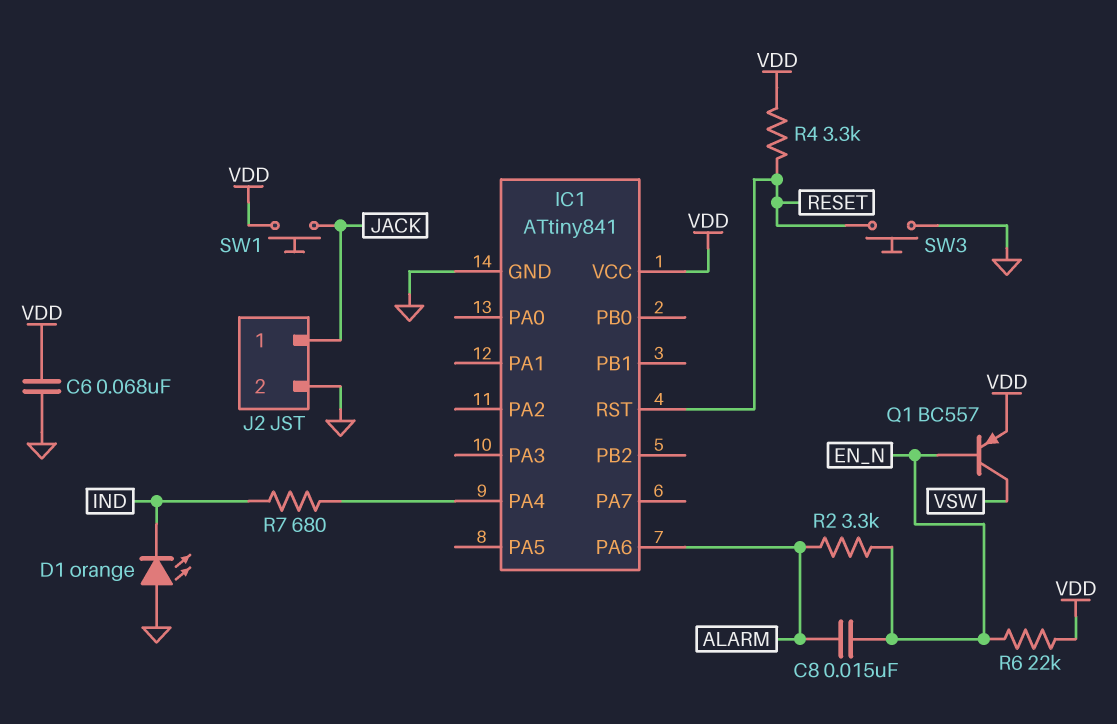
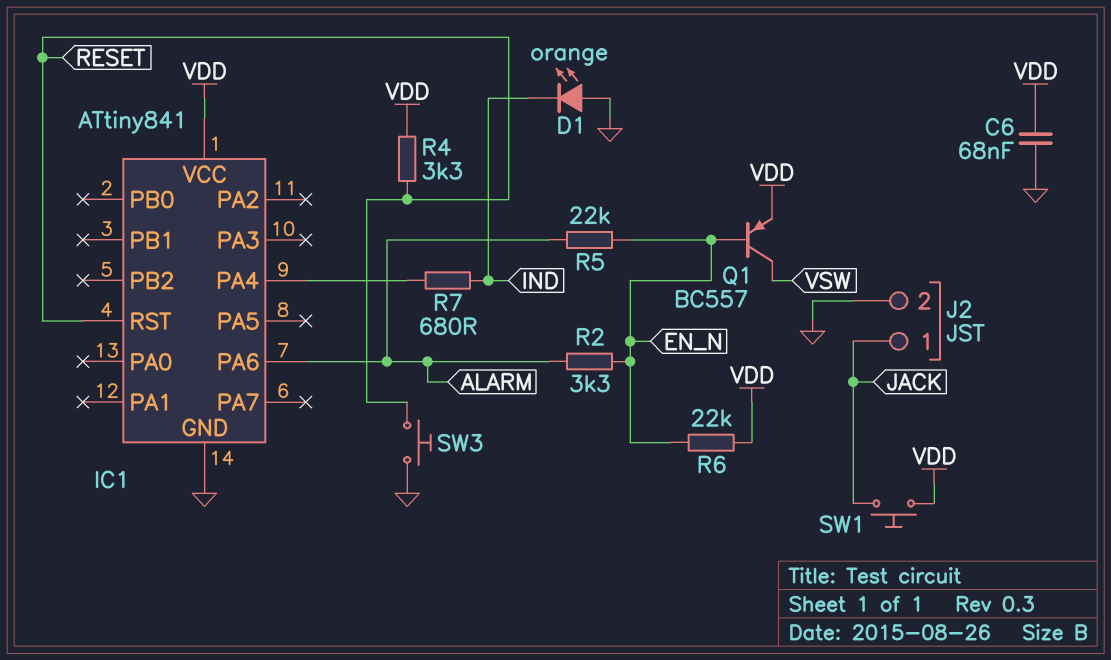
C8: 15nF (ALARM, EN_N) -> none
R5: none -> 22k (ALARM, EN_N)

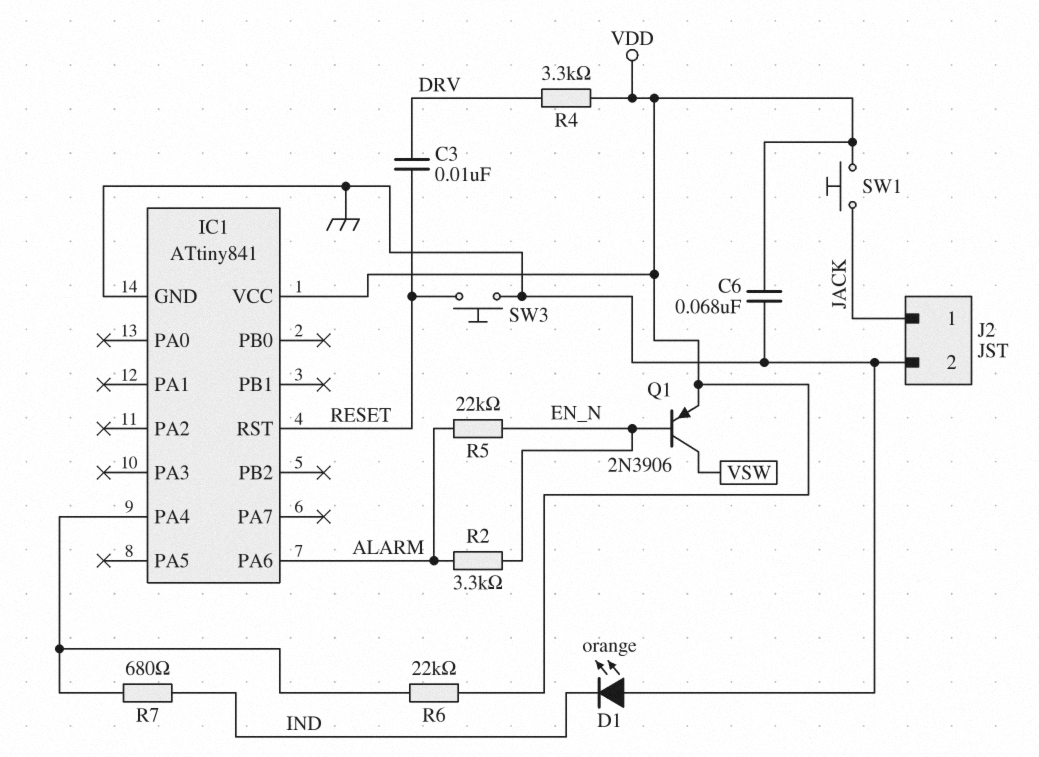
C3: none -> 10nF (DRV, RESET)
Q1: PNP BC557 (B EN_N, C VSW, E VDD) -> PNP 2N3906 (B EN_N, C VSW, E VDD)
R4: 3.3k (RESET, VDD) -> 3.3k (DRV, VDD)
R6: 22k (EN_N, VDD) -> 22k (IC1/PA4, VDD)

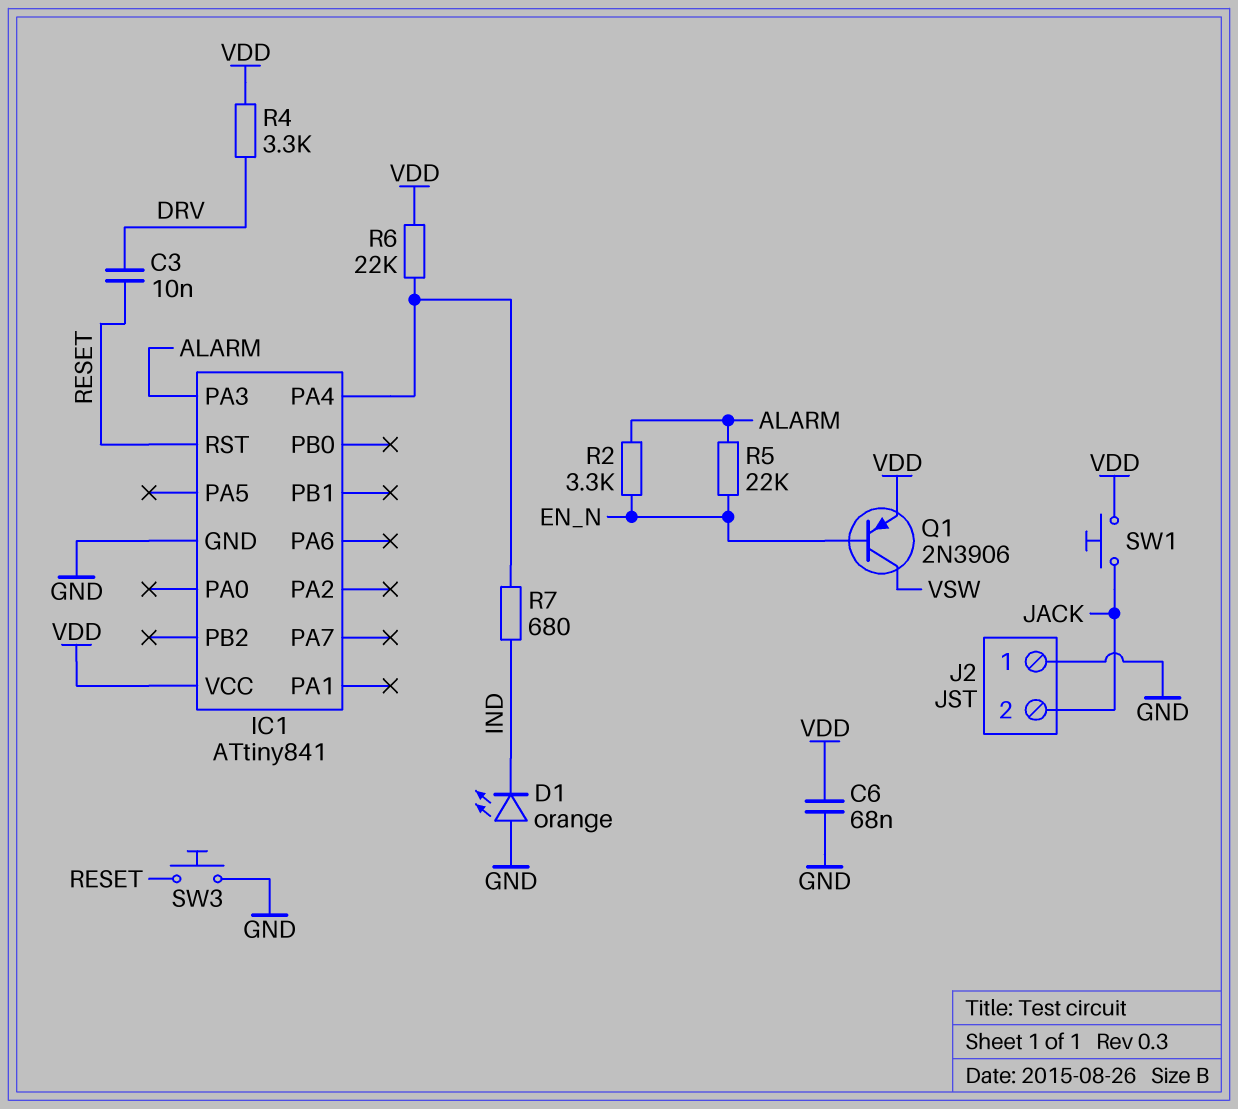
IC1 pin PA3: none -> ALARM
IC1 pin PA6: ALARM -> none
J2 pin 1: JACK -> GND
J2 pin 2: GND -> JACK

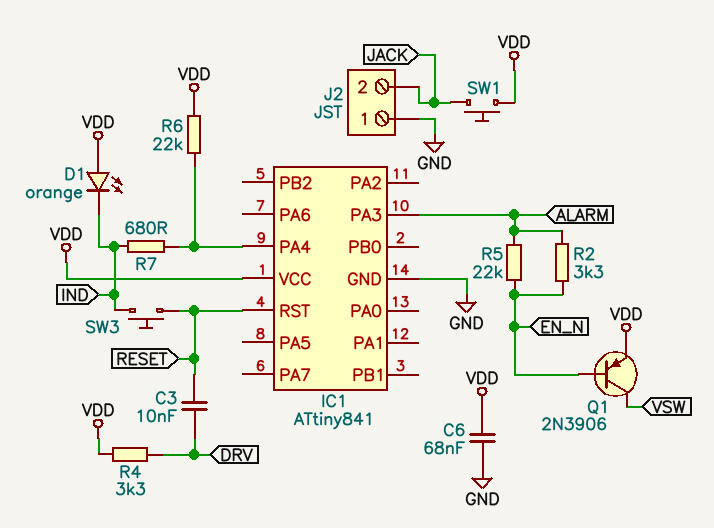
D1: LED orange (A GND, K IND) -> LED orange (A VDD, K IND)
SW3: button (GND, RESET) -> button (IND, RESET)

